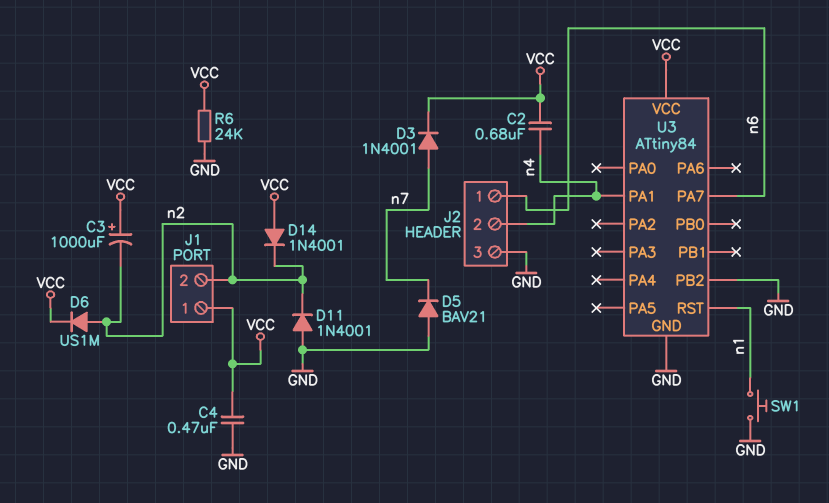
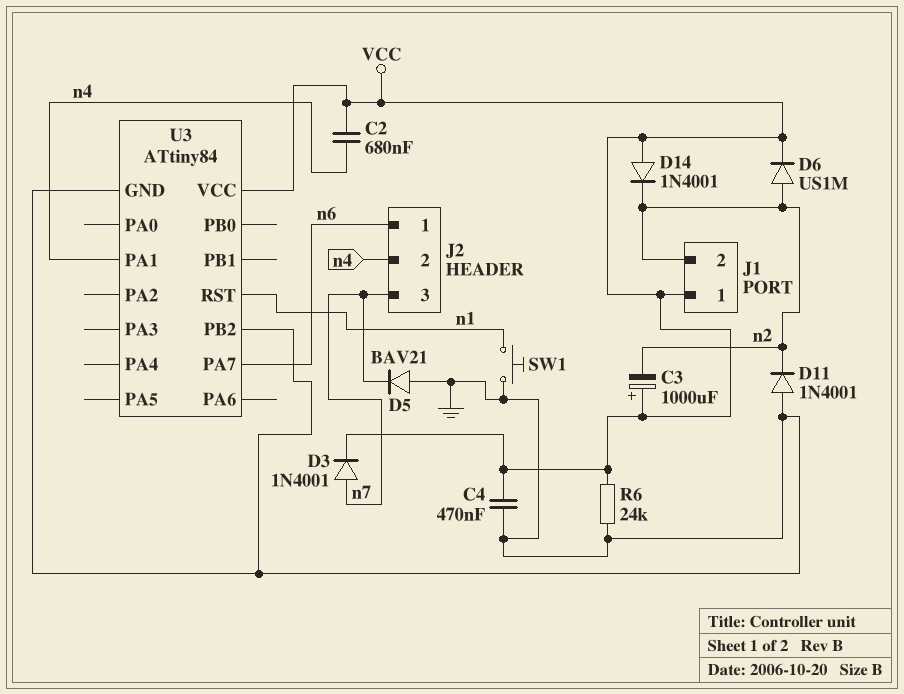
J2 pin 3: GND -> n7

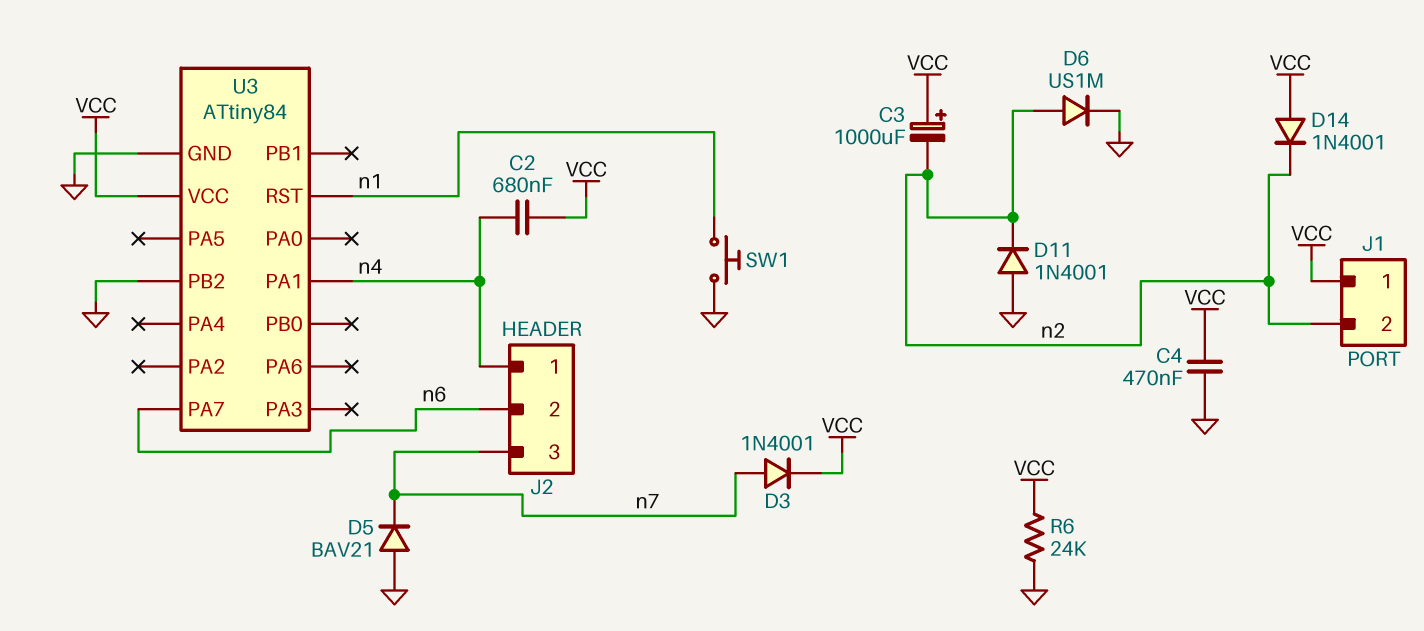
D6: diode US1M (A n2, K VCC) -> diode US1M (A n2, K GND)
J2 pin 1: n6 -> n4
J2 pin 2: n4 -> n6

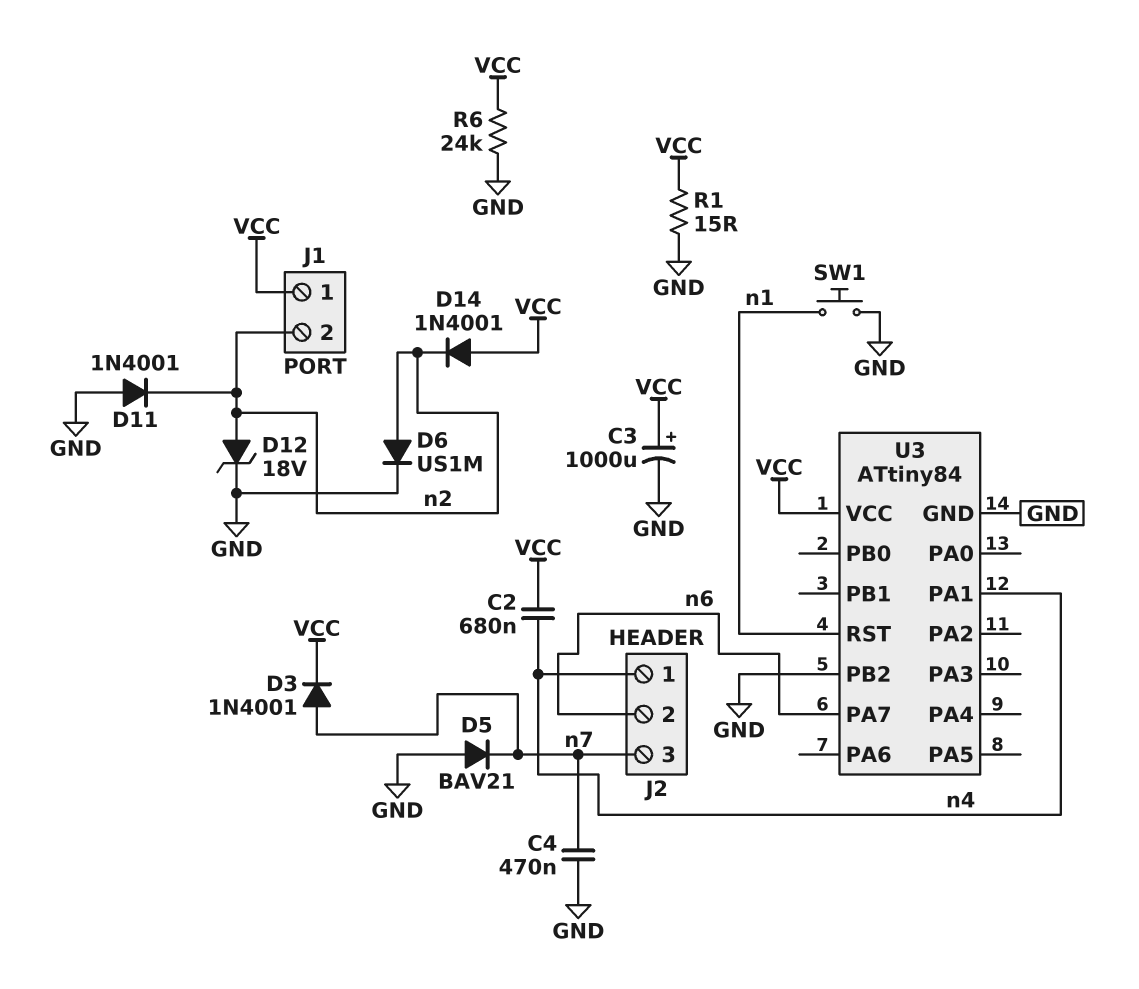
C3: 1000uF (plus VCC, minus n2) -> 1000uF (plus VCC, minus GND)
C4: 470nF (GND, VCC) -> 470nF (GND, n7)
D12: none -> zener 18V (A n2, K GND)
R1: none -> 15 (GND, VCC)

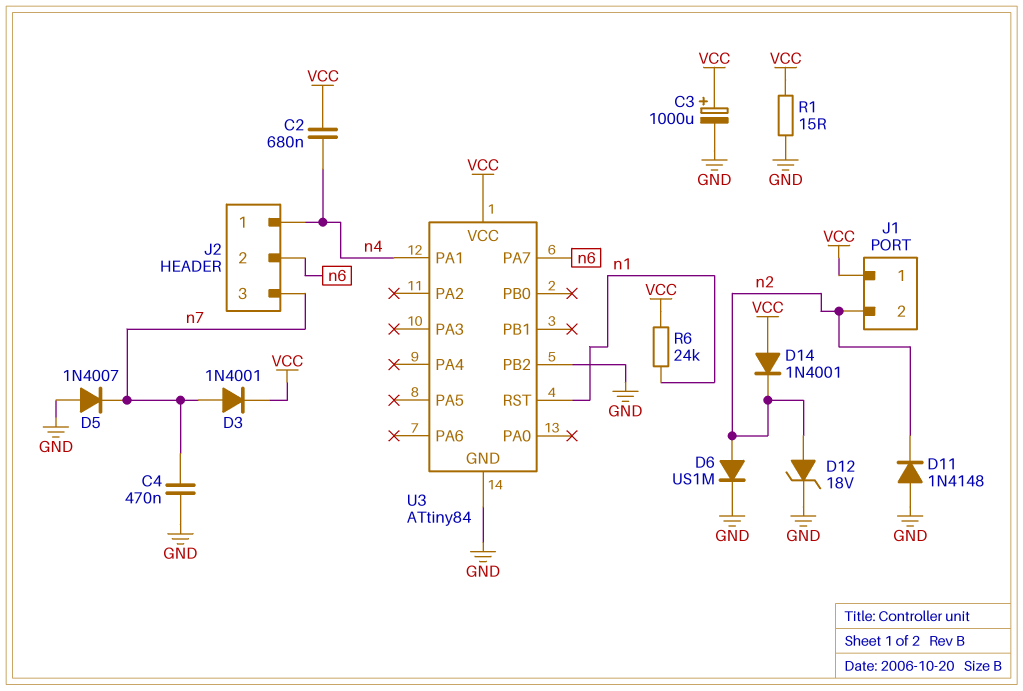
D5: diode BAV21 (A GND, K n7) -> diode 1N4007 (A GND, K n7)
D11: diode 1N4001 (A GND, K n2) -> diode 1N4148 (A GND, K n2)
R6: 24k (GND, VCC) -> 24k (VCC, n1)
SW1: button (GND, n1) -> none

